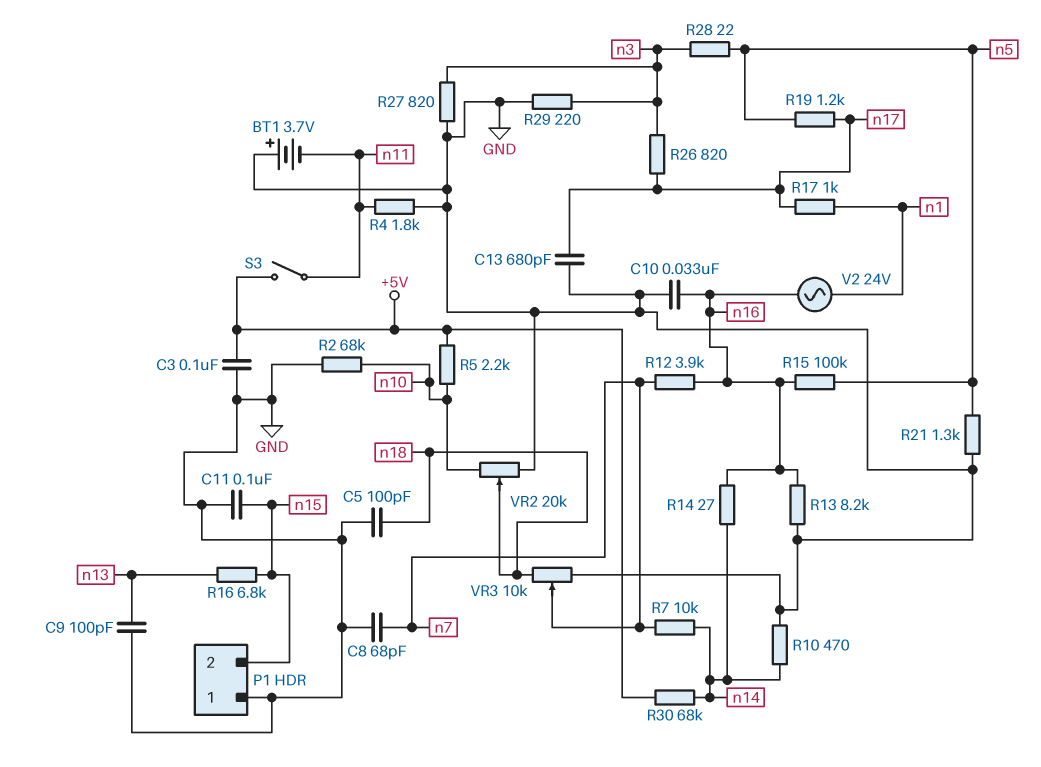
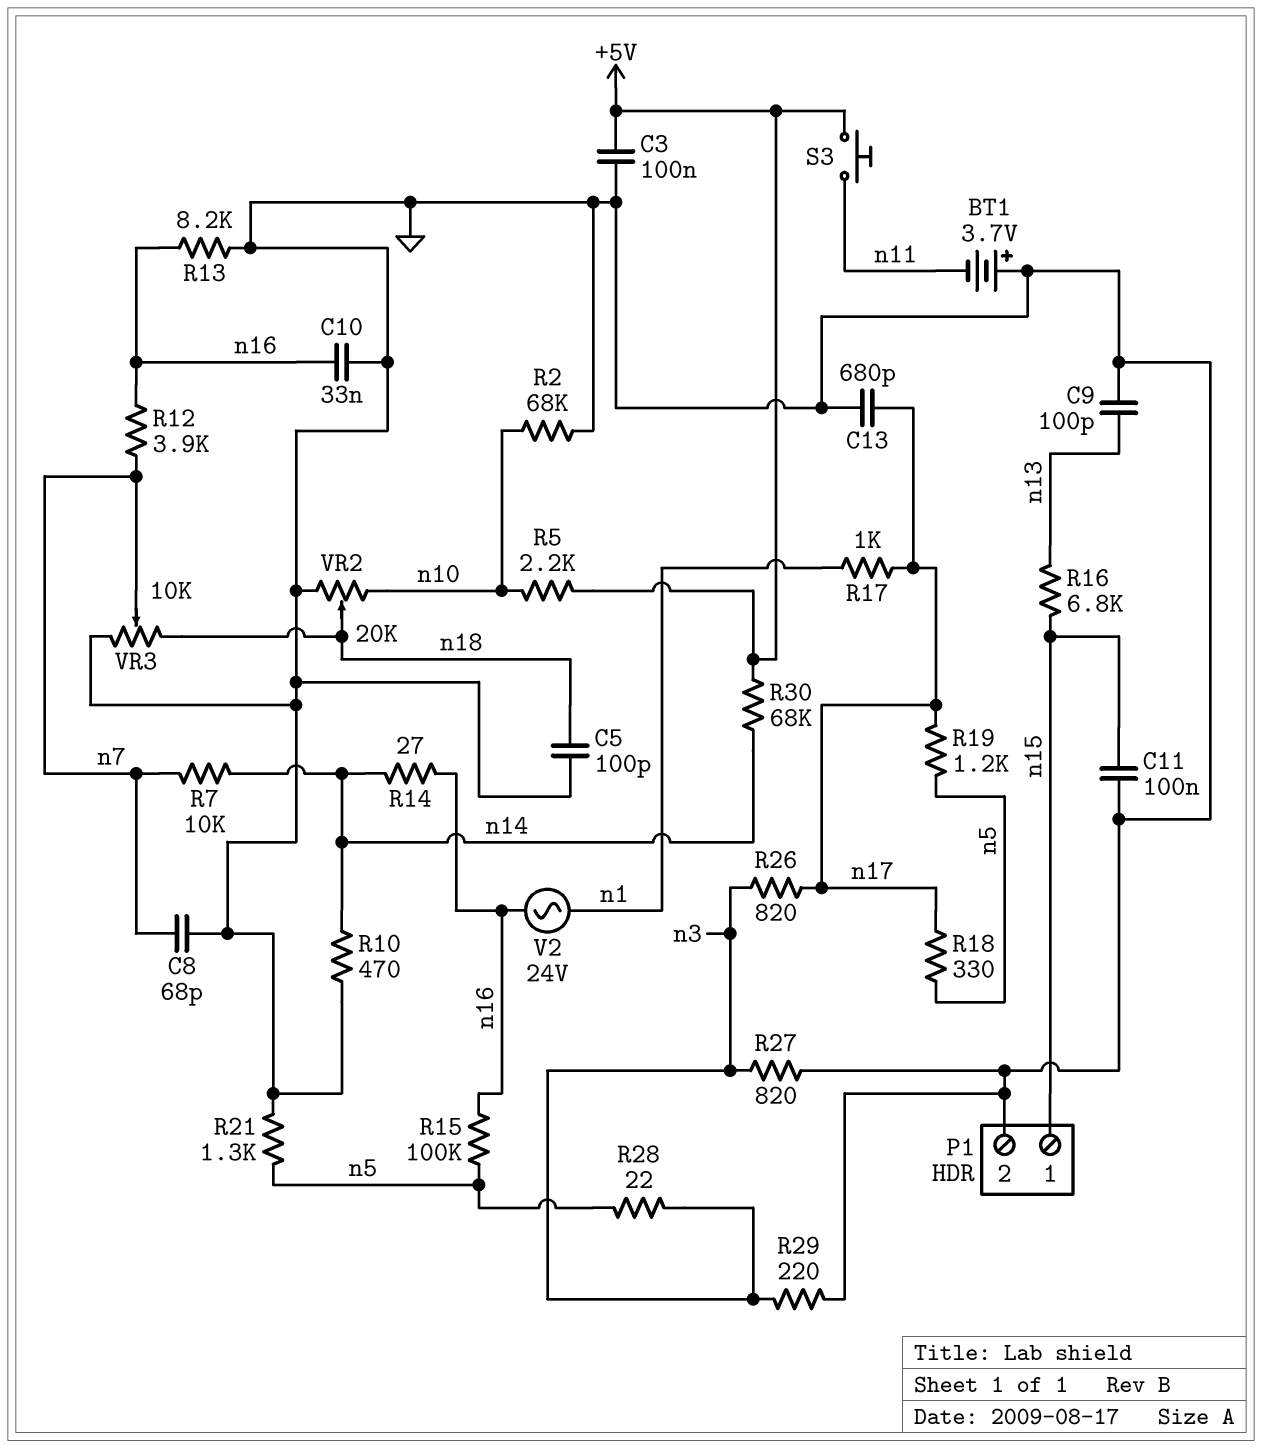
P1 pin 1: GND -> n15
P1 pin 2: n15 -> GND
R4: 1.8k (GND, n11) -> none
R18: none -> 330 (n5, n17)
S3: switch (+5V, n11) -> button (+5V, n11)

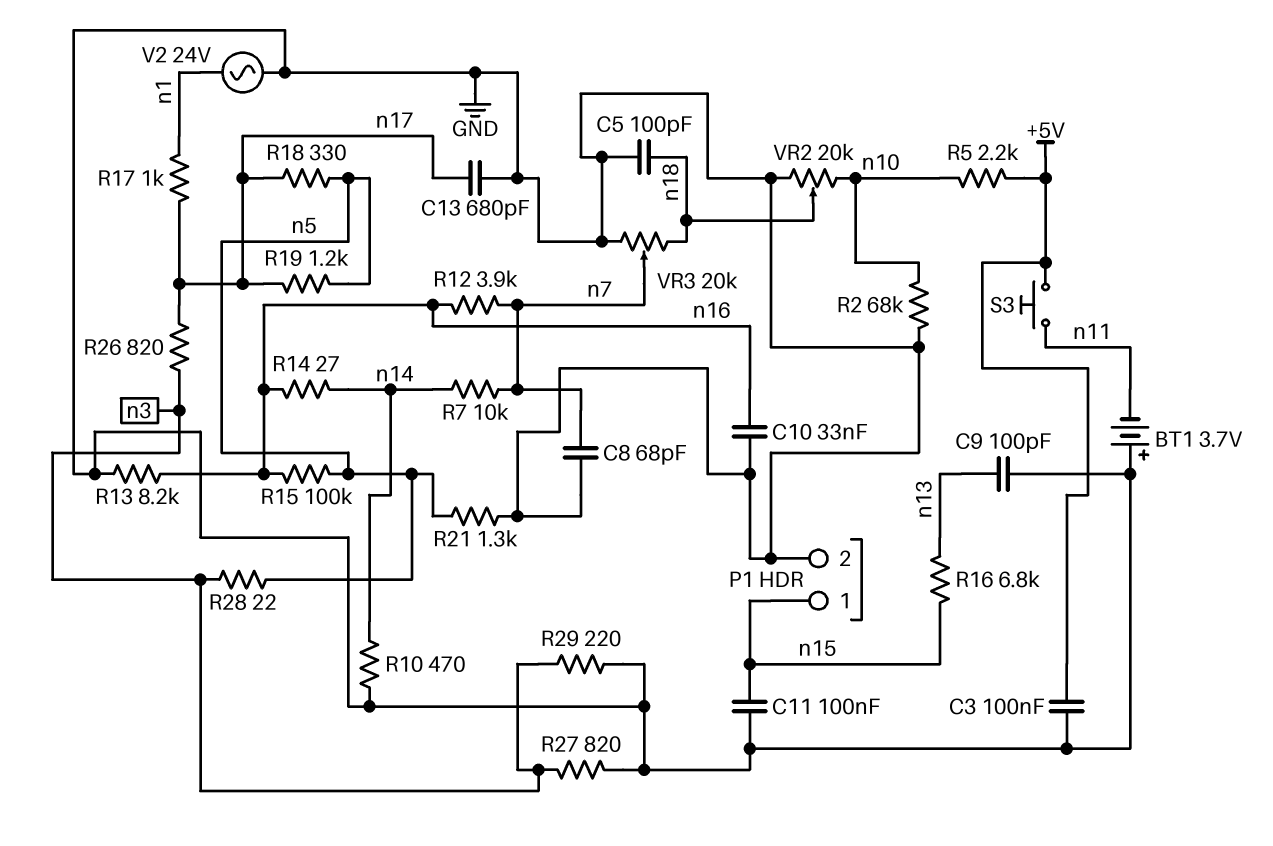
R30: 68k (+5V, n14) -> none
V2: AC 24V (n1, n16) -> AC 24V (GND, n1)
VR3: 10k (GND, n18, wiper n7) -> 20k (GND, n18, wiper n7)

